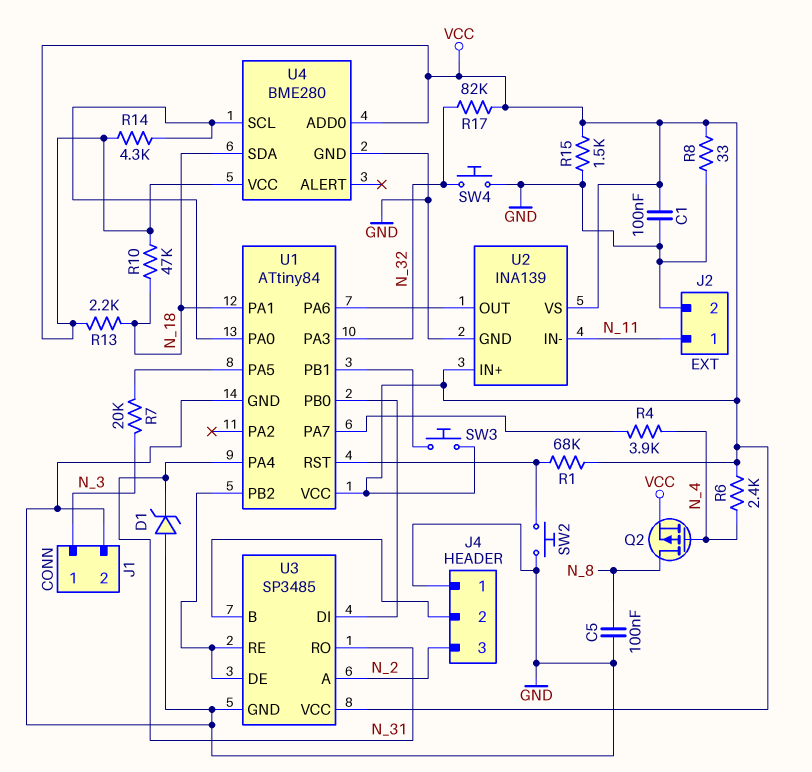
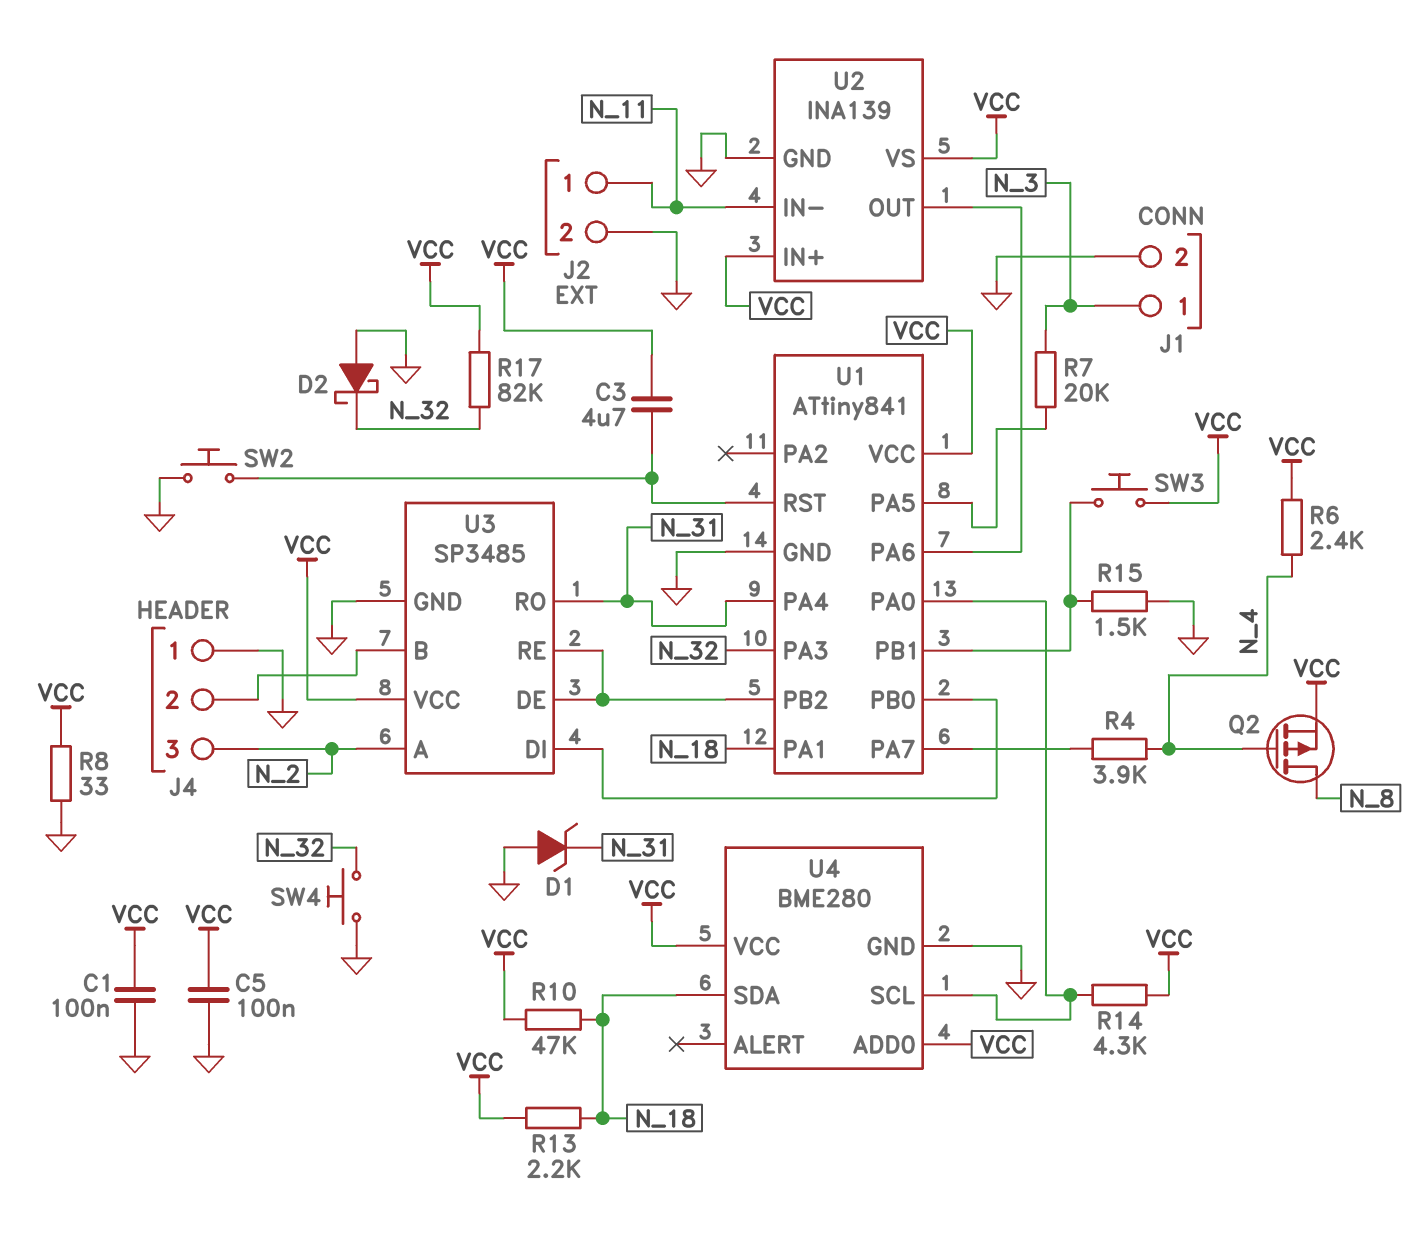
C3: none -> 4.7uF (U1/RST, VCC)
C5: 100nF (GND, N_8) -> 100nF (GND, VCC)
D2: none -> schottky (A GND, K N_32)
R1: 68k (U1/RST, VCC) -> none
R15: 1.5k (GND, VCC) -> 1.5k (GND, U1/PB1)
U1: ATtiny84 -> ATtiny841

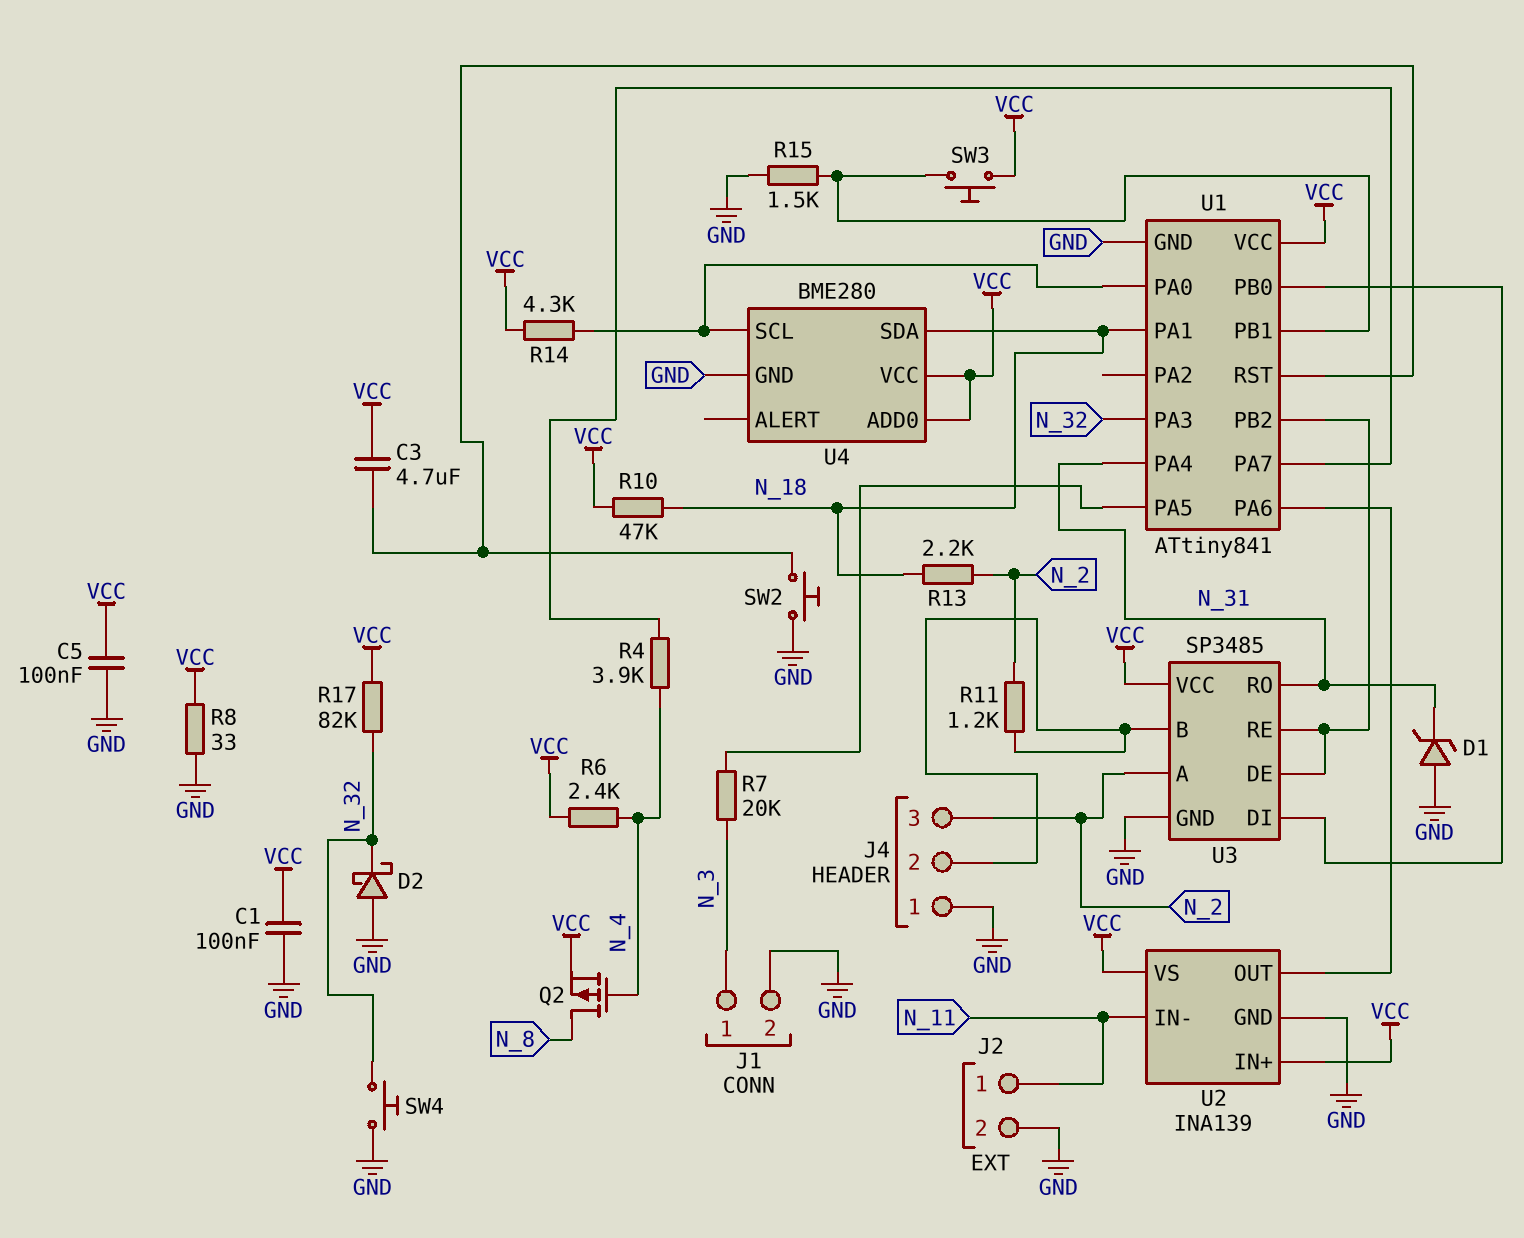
R11: none -> 1.2k (J4/2, N_2)
R13: 2.2k (N_18, VCC) -> 2.2k (N_2, N_18)

